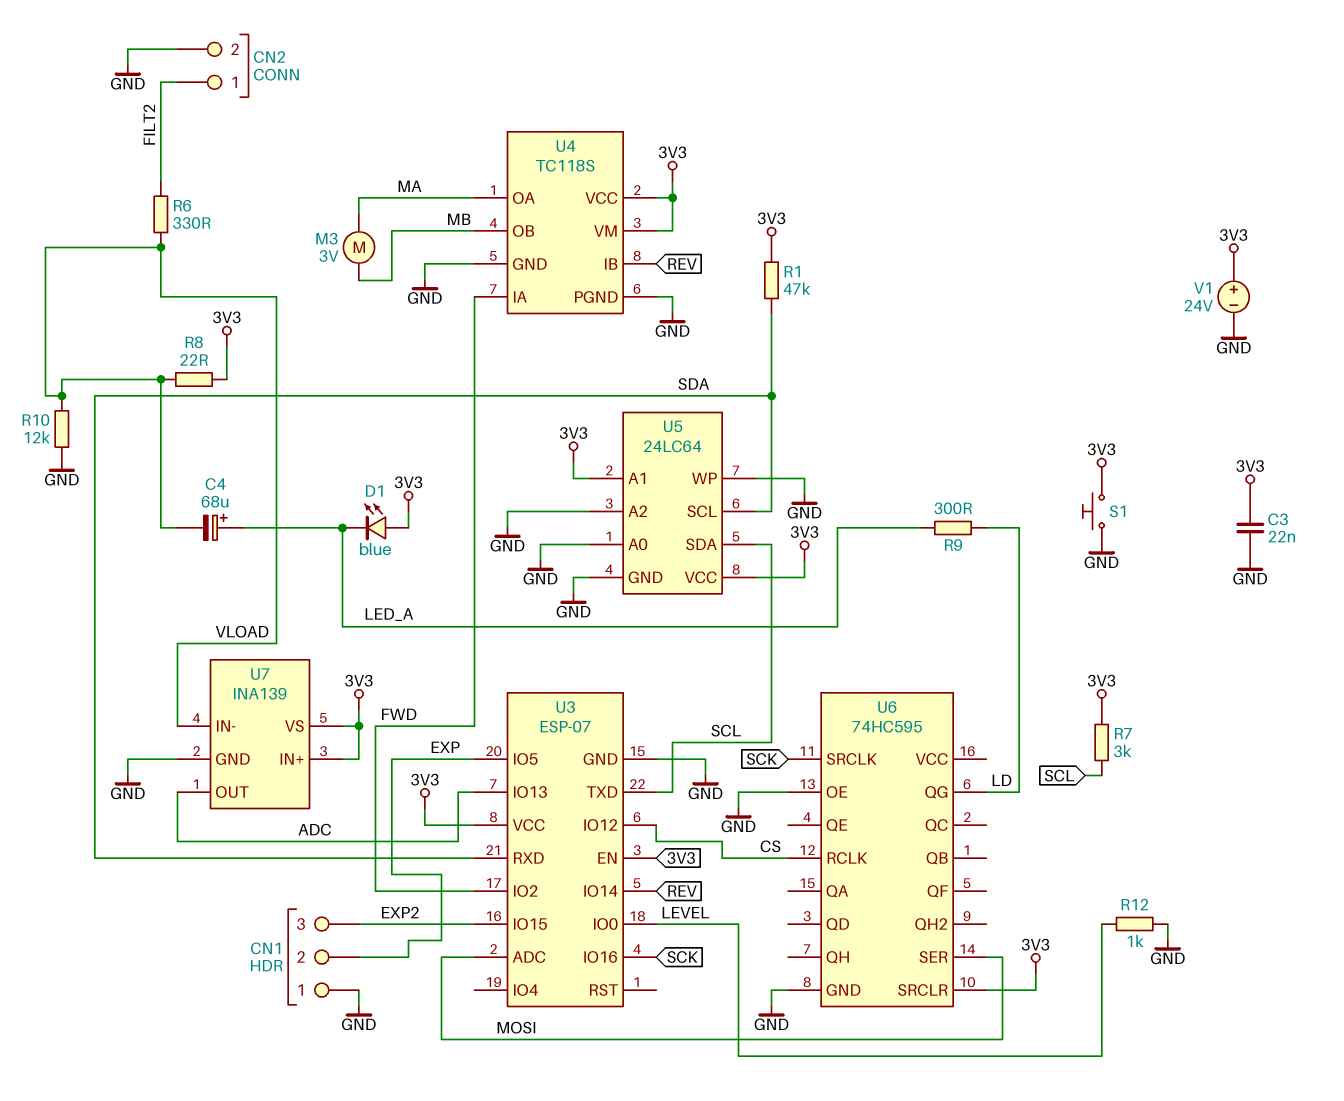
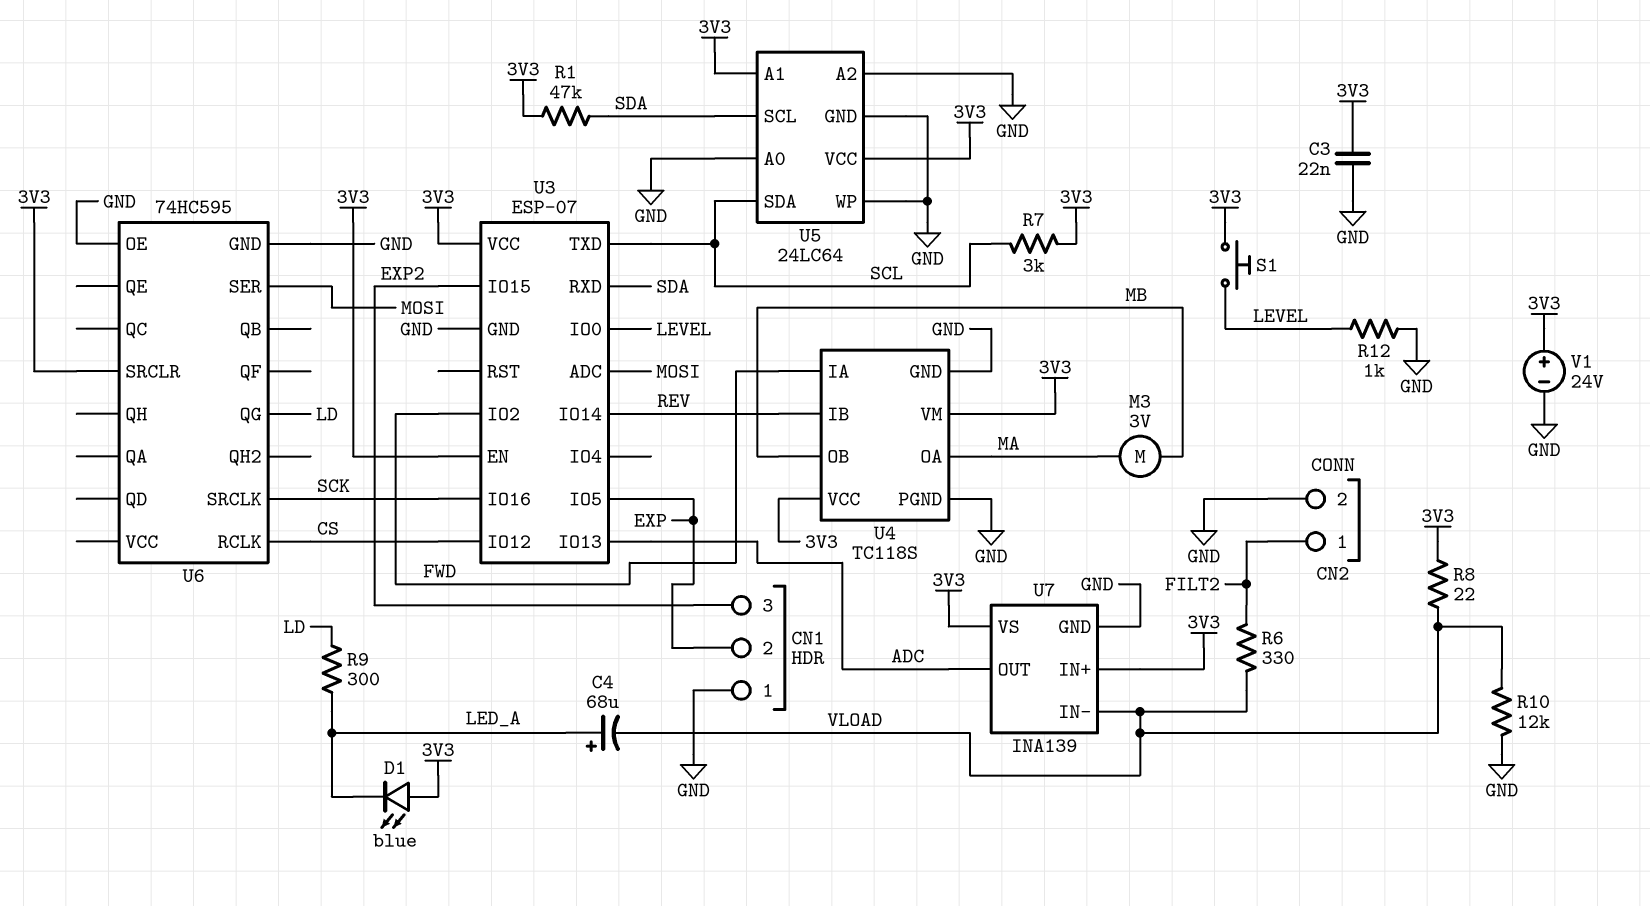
S1: button (3V3, GND) -> button (3V3, LEVEL)

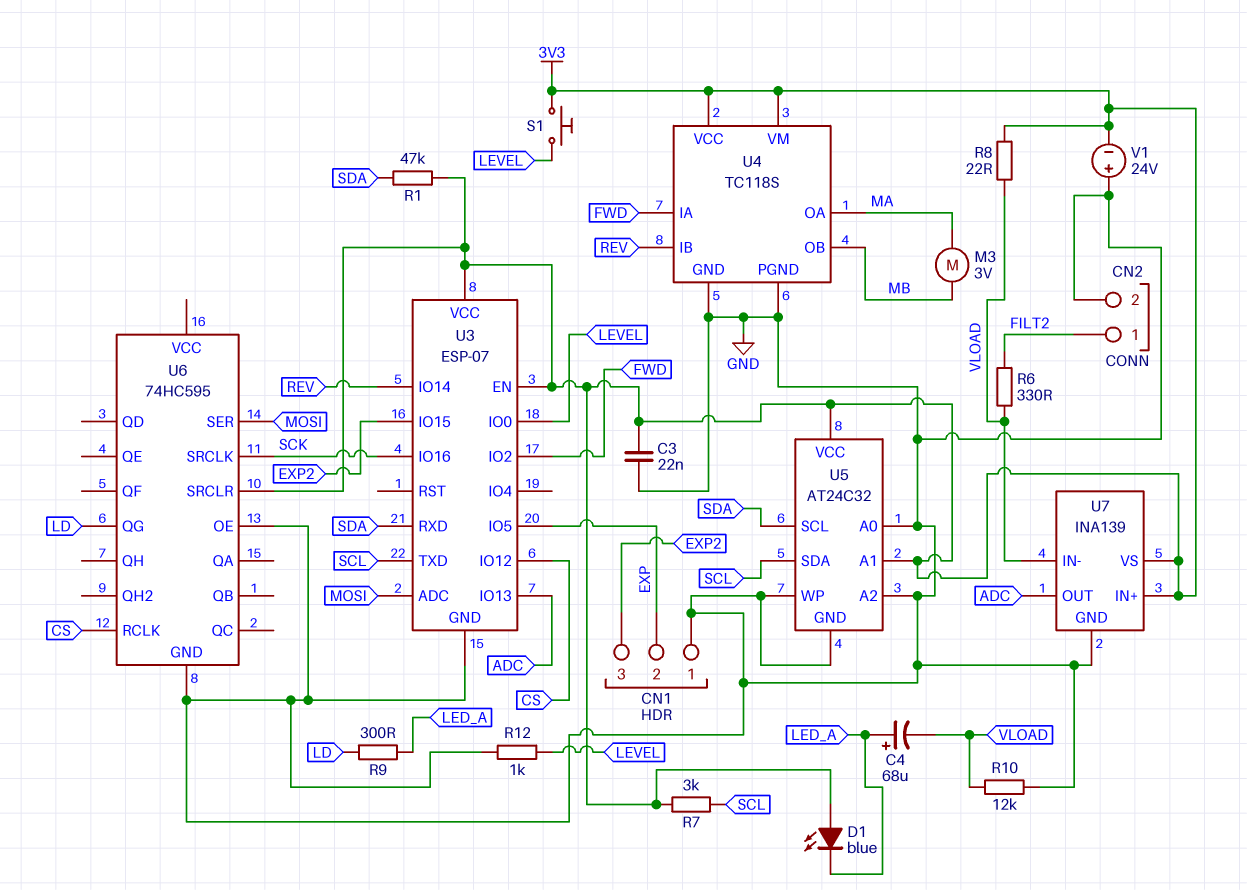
U5: 24LC64 -> AT24C32
V1: 24V (plus 3V3, minus GND) -> 24V (plus GND, minus 3V3)

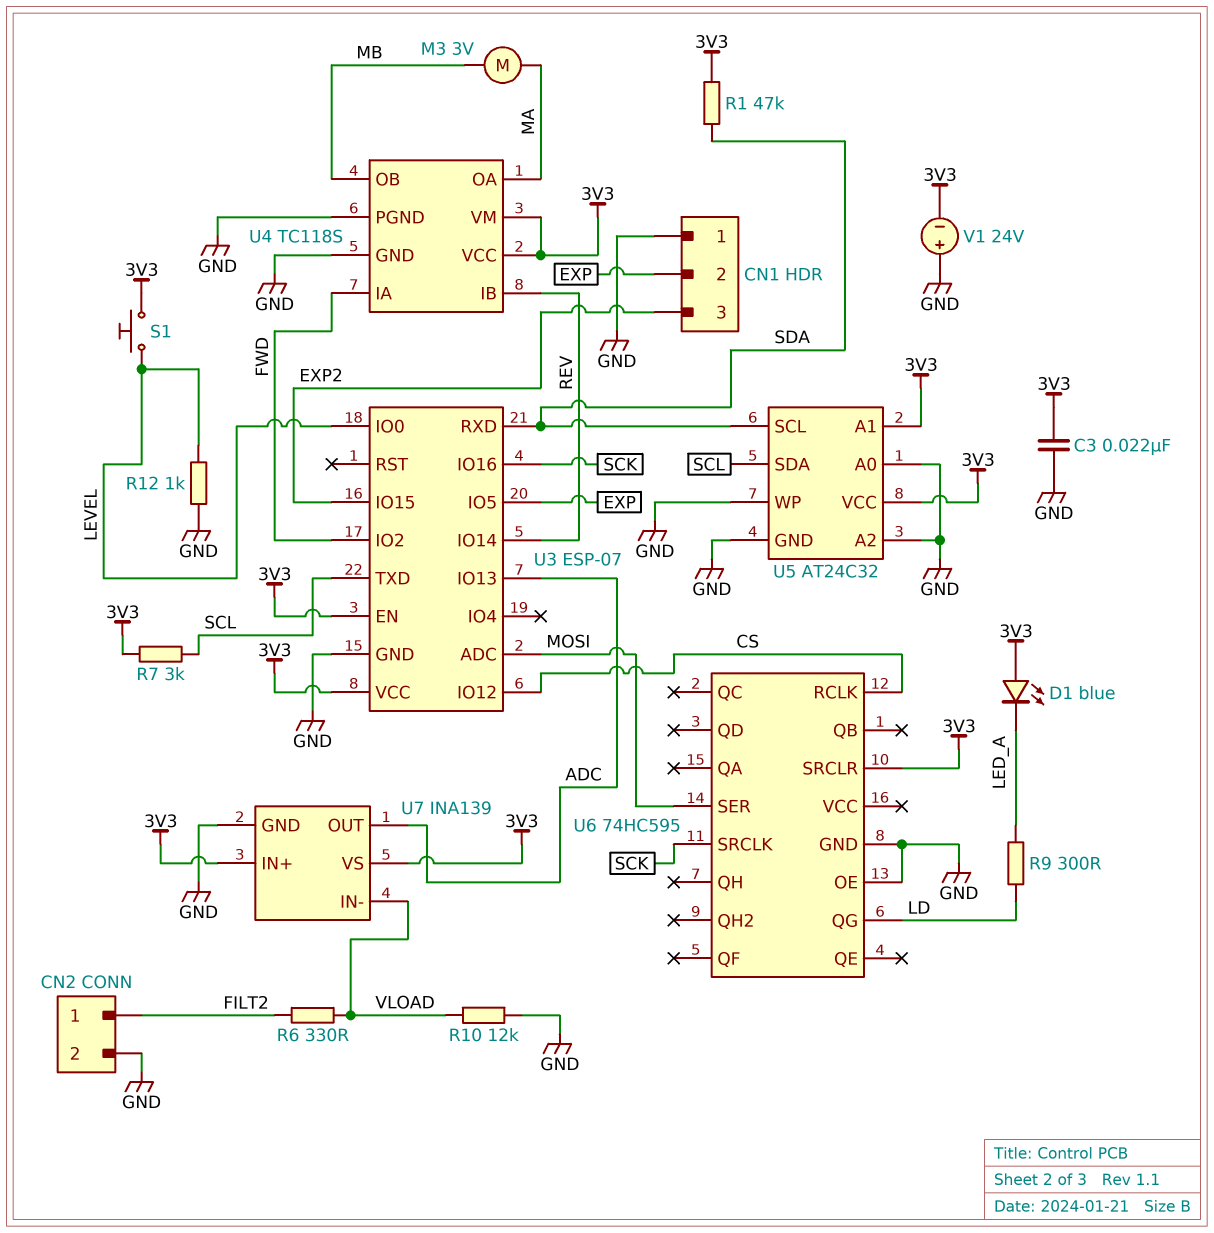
C4: 68uF (plus LED_A, minus VLOAD) -> none
R8: 22 (3V3, VLOAD) -> none

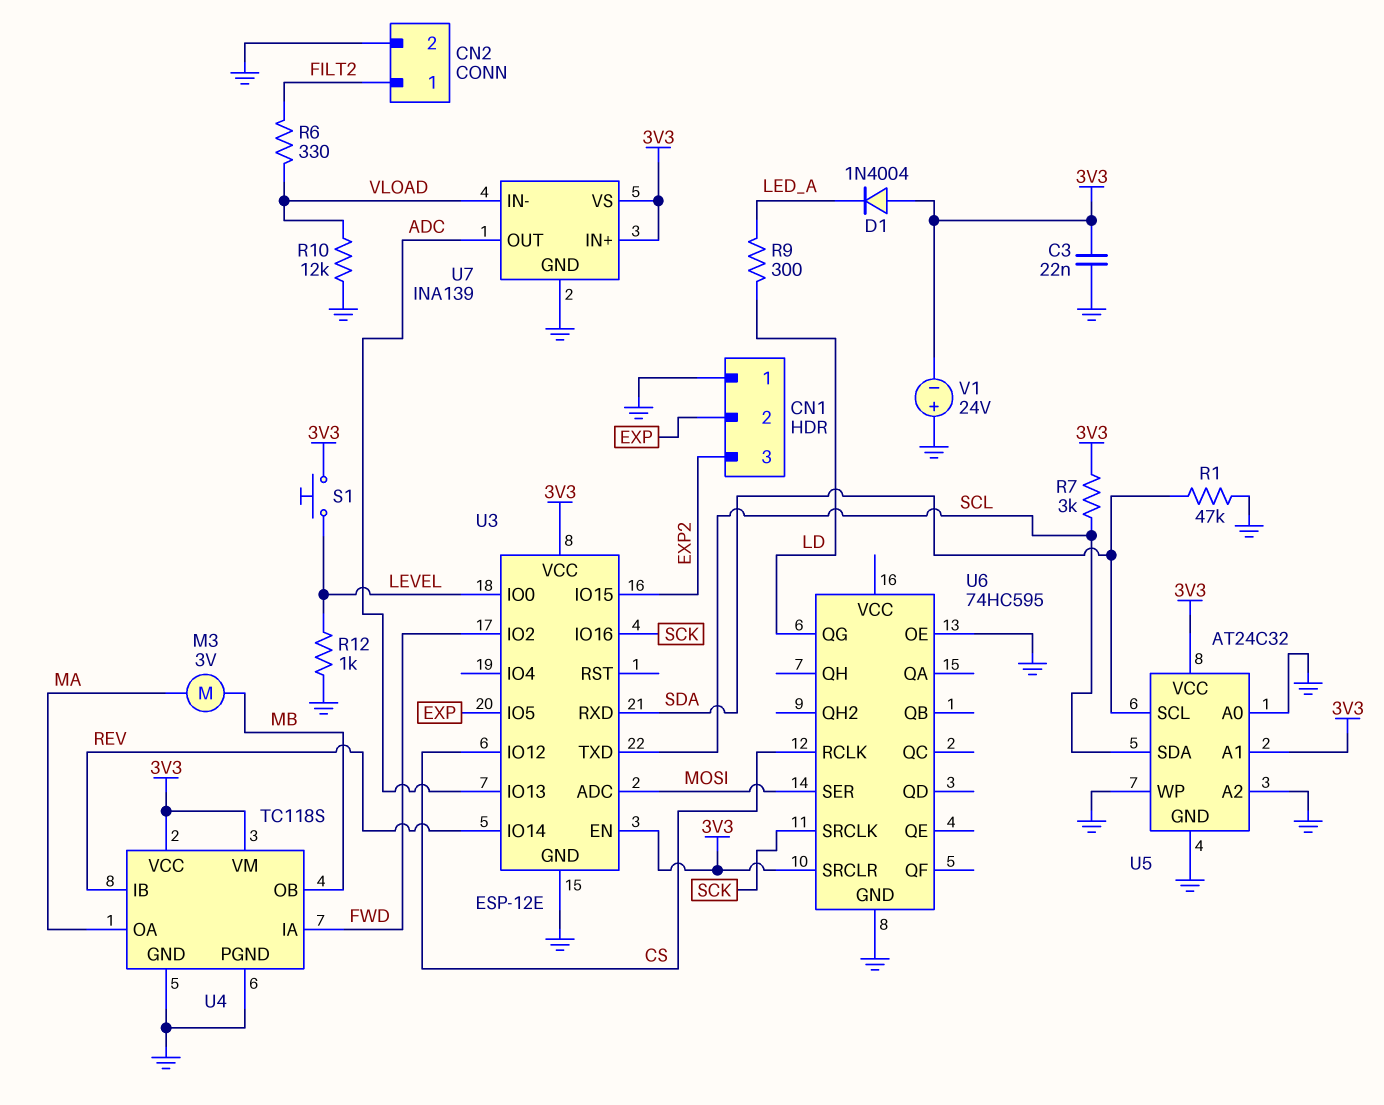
D1: LED blue (A 3V3, K LED_A) -> diode 1N4004 (A 3V3, K LED_A)
R1: 47k (3V3, SDA) -> 47k (GND, SDA)
U3: ESP-07 -> ESP-12E

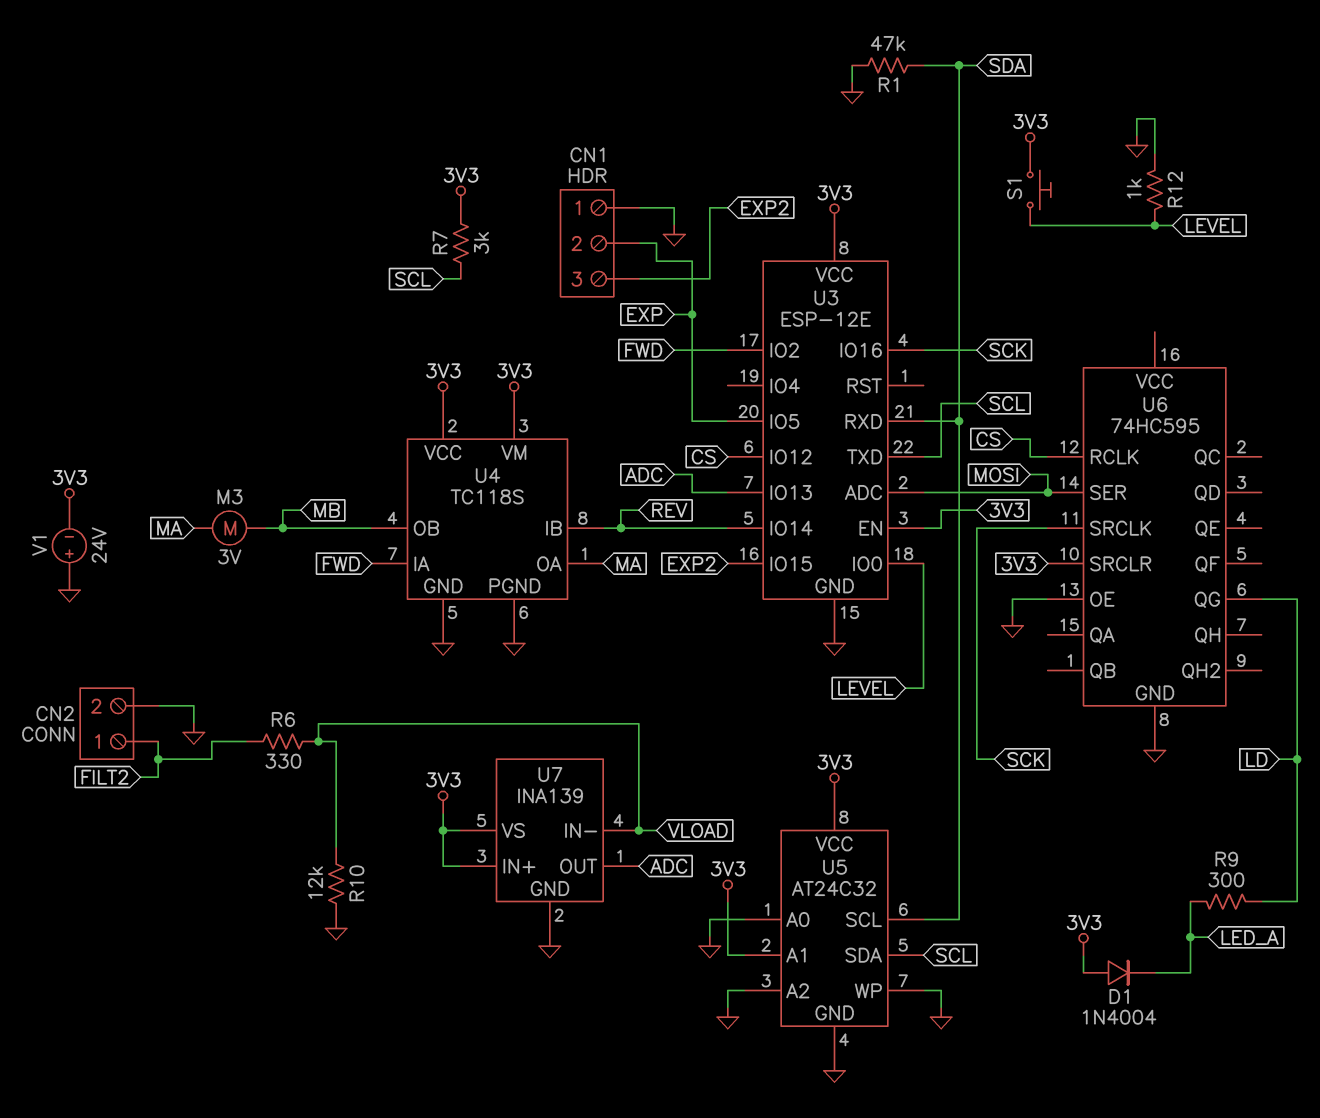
C3: 22nF (3V3, GND) -> none

